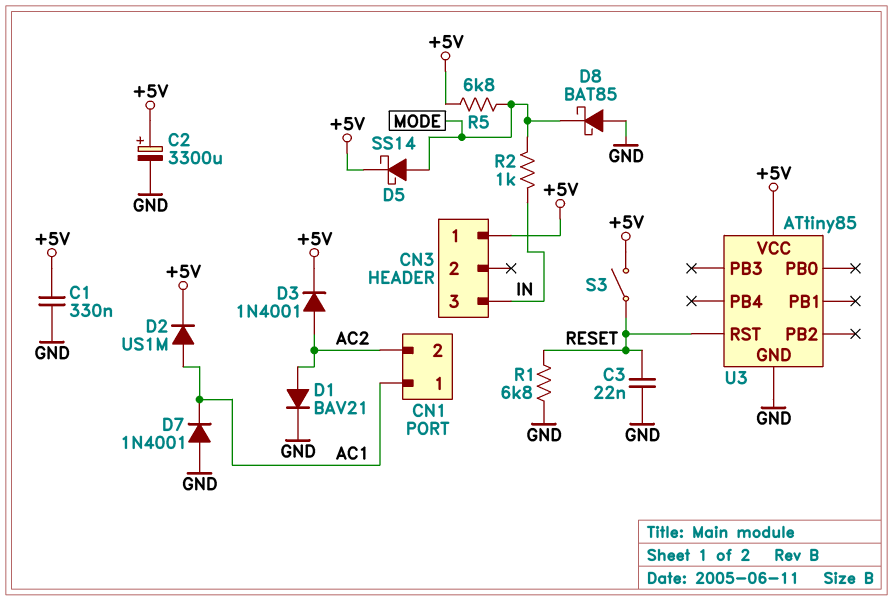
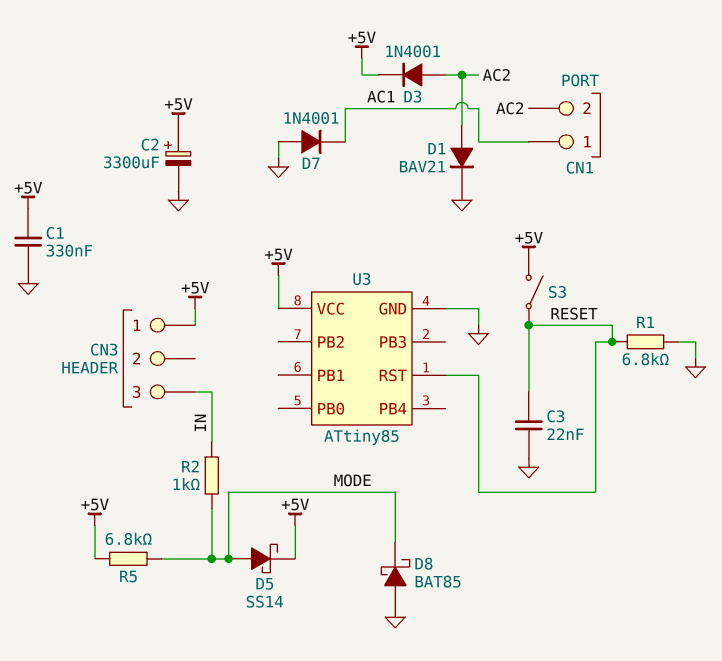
D2: diode US1M (A AC1, K +5V) -> none

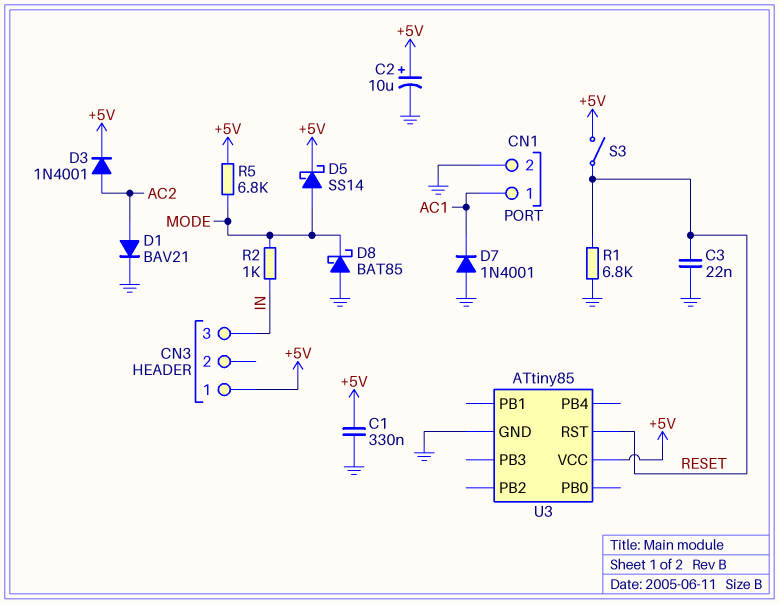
C2: 3300uF (plus +5V, minus GND) -> 10uF (plus +5V, minus GND)
CN1 pin 2: AC2 -> GND

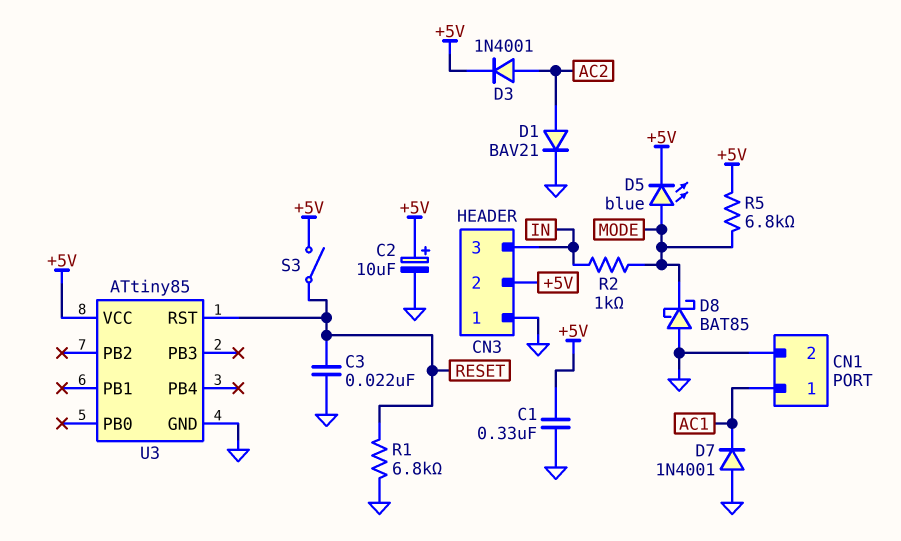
CN3 pin 1: +5V -> GND
CN3 pin 2: none -> +5V
D5: schottky SS14 (A MODE, K +5V) -> LED blue (A MODE, K +5V)

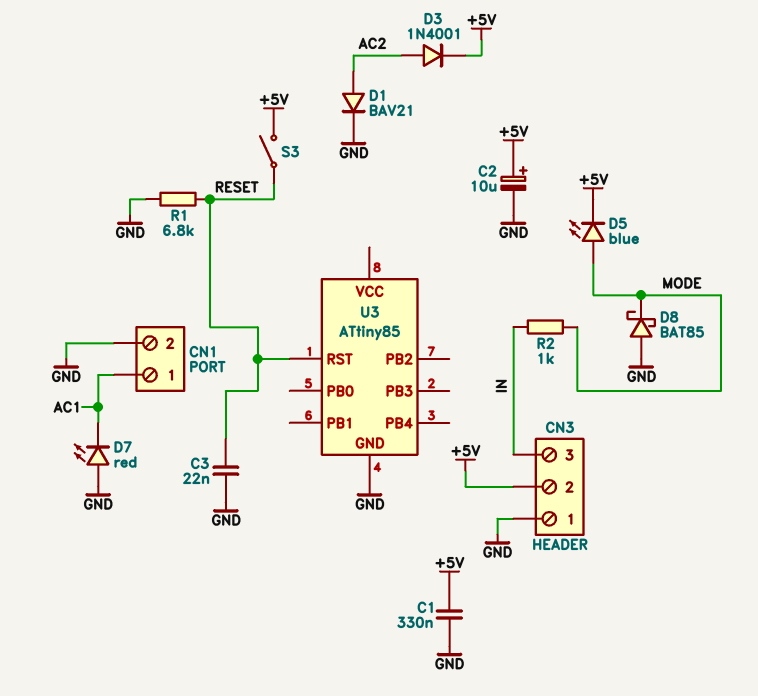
D7: diode 1N4001 (A GND, K AC1) -> LED red (A GND, K AC1)
R5: 6.8k (+5V, MODE) -> none
U3 pin VCC: +5V -> none

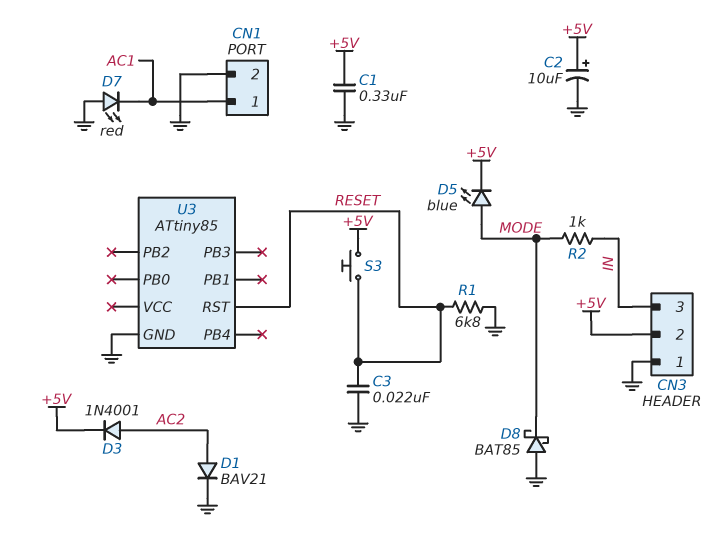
S3: switch (+5V, RESET) -> button (+5V, RESET)

